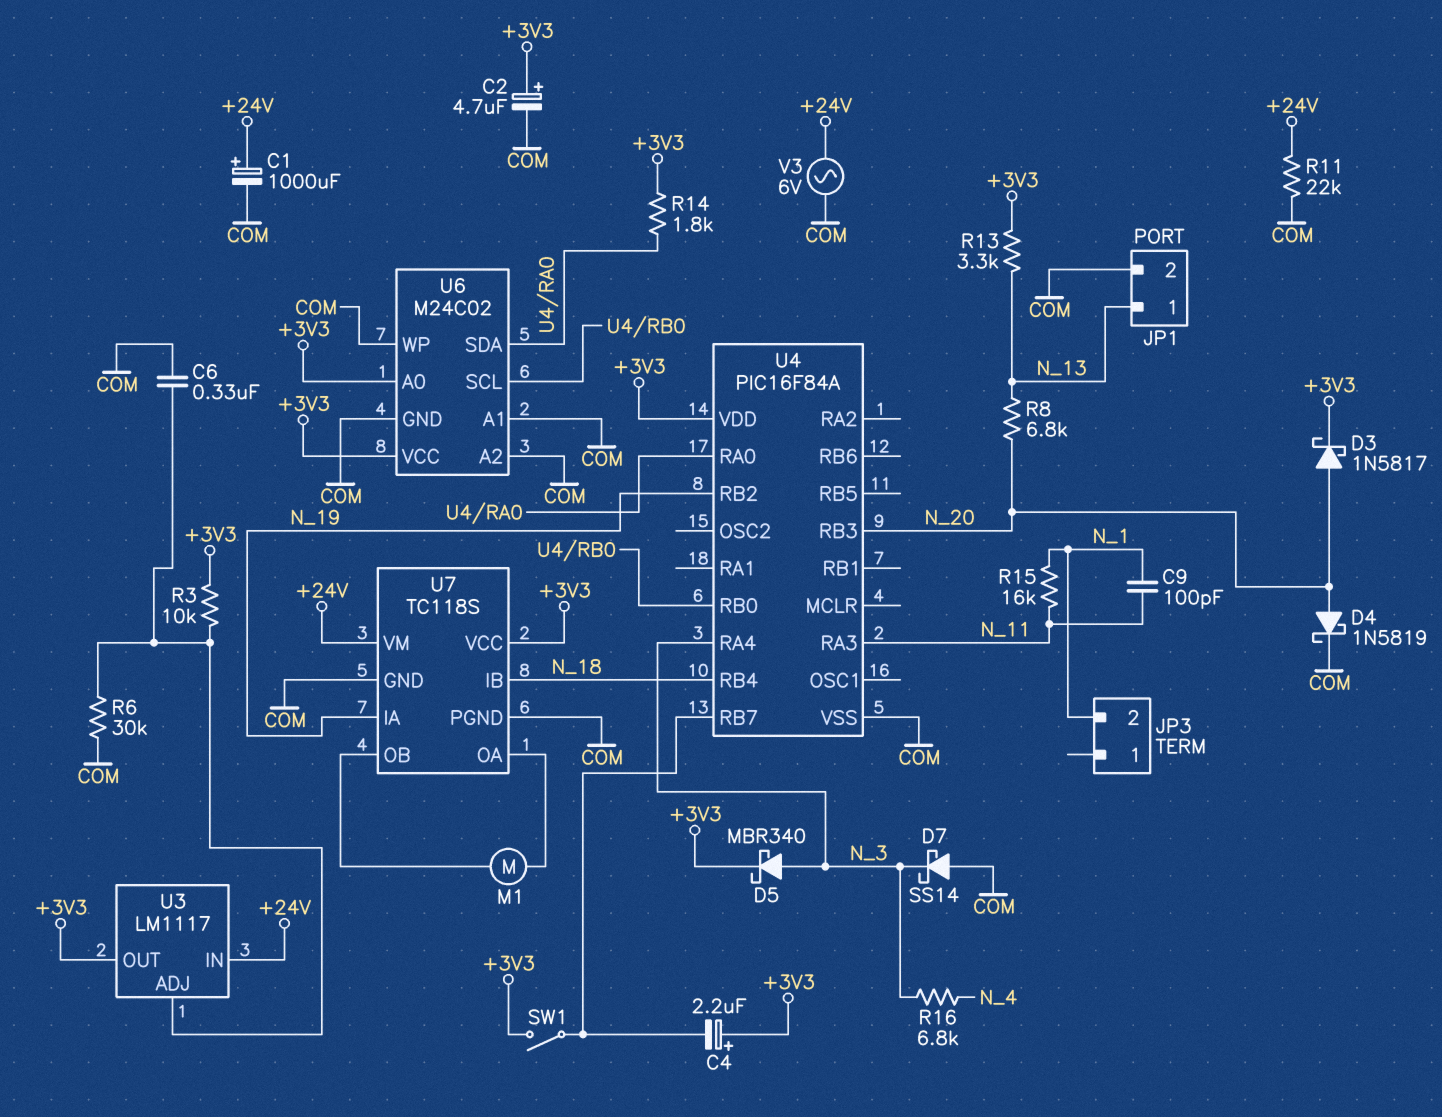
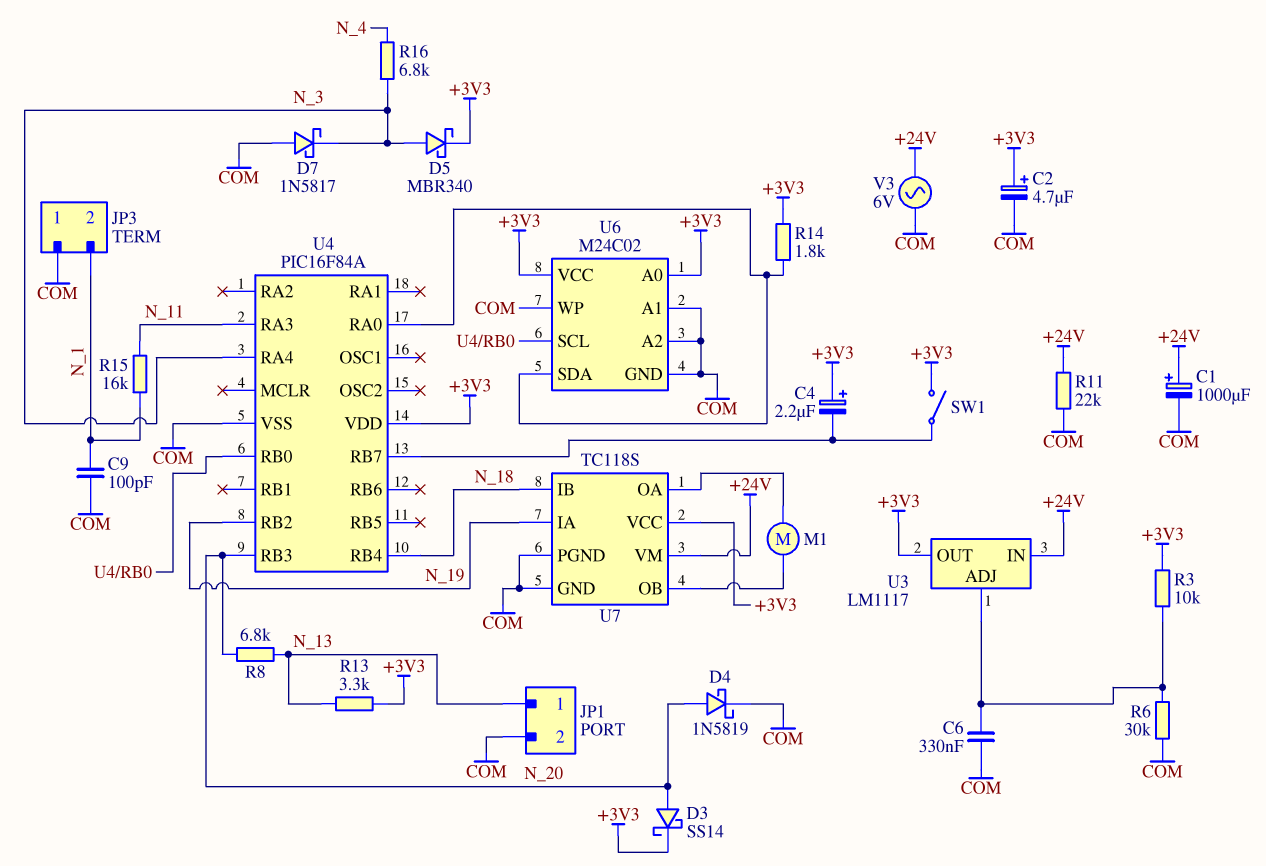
C9: 100pF (N_1, N_11) -> 100pF (COM, N_1)
D3: schottky 1N5817 (A N_20, K +3V3) -> schottky SS14 (A N_20, K +3V3)
D7: schottky SS14 (A COM, K N_3) -> schottky 1N5817 (A COM, K N_3)
JP3 pin 1: none -> COM

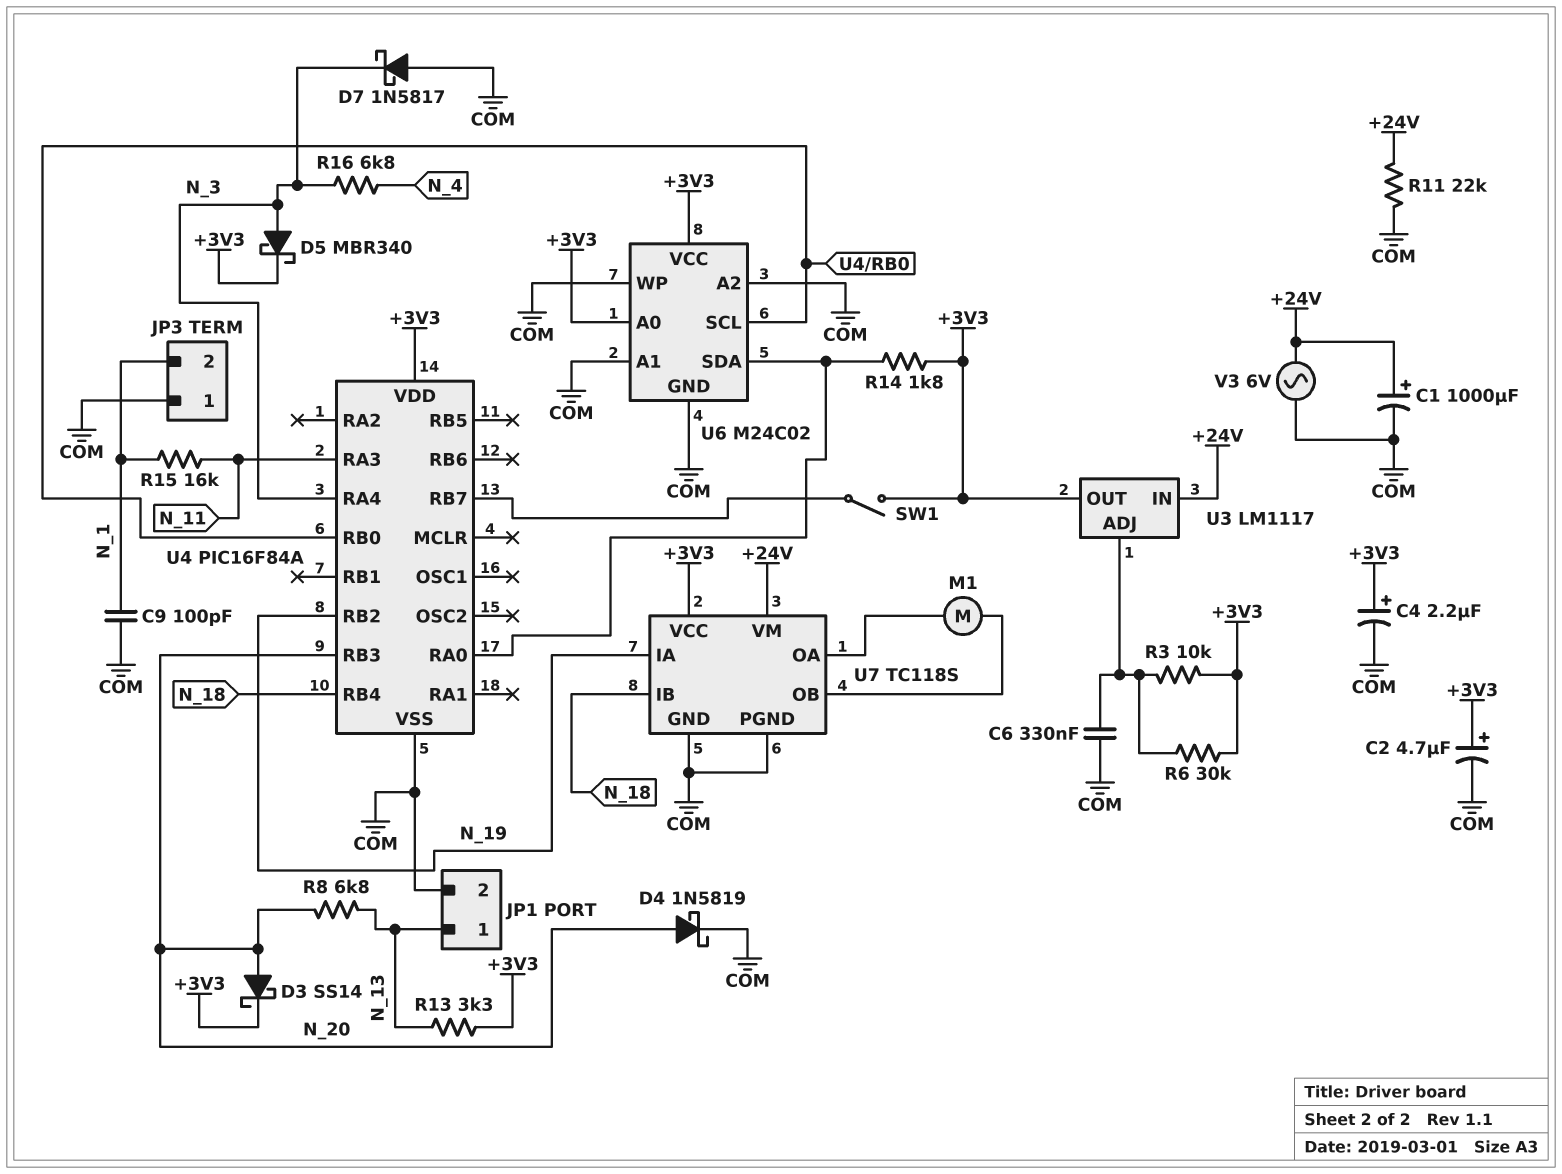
C4: 2.2uF (plus +3V3, minus U4/RB7) -> 2.2uF (plus +3V3, minus COM)
R6: 30k (COM, U3/ADJ) -> 30k (+3V3, U3/ADJ)

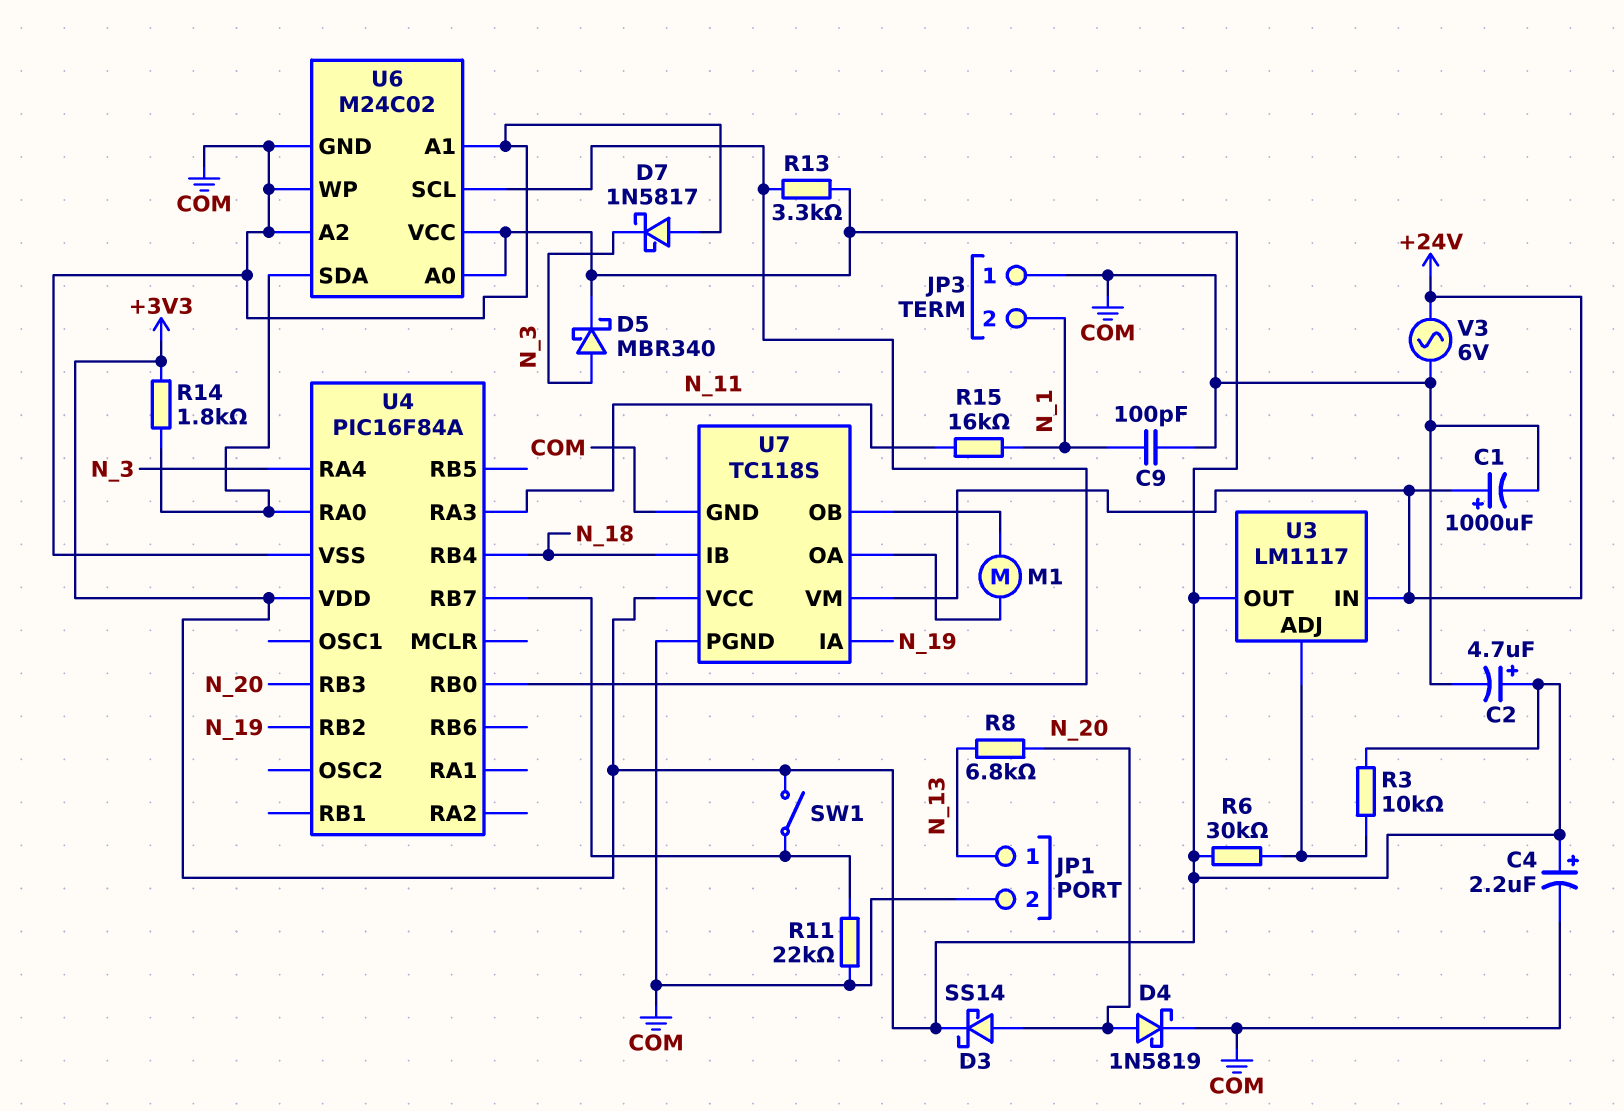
C6: 330nF (COM, U3/ADJ) -> none
R11: 22k (+24V, COM) -> 22k (COM, U4/RB7)
R13: 3.3k (+3V3, N_13) -> 3.3k (+3V3, U4/RB0)
R16: 6.8k (N_3, N_4) -> none

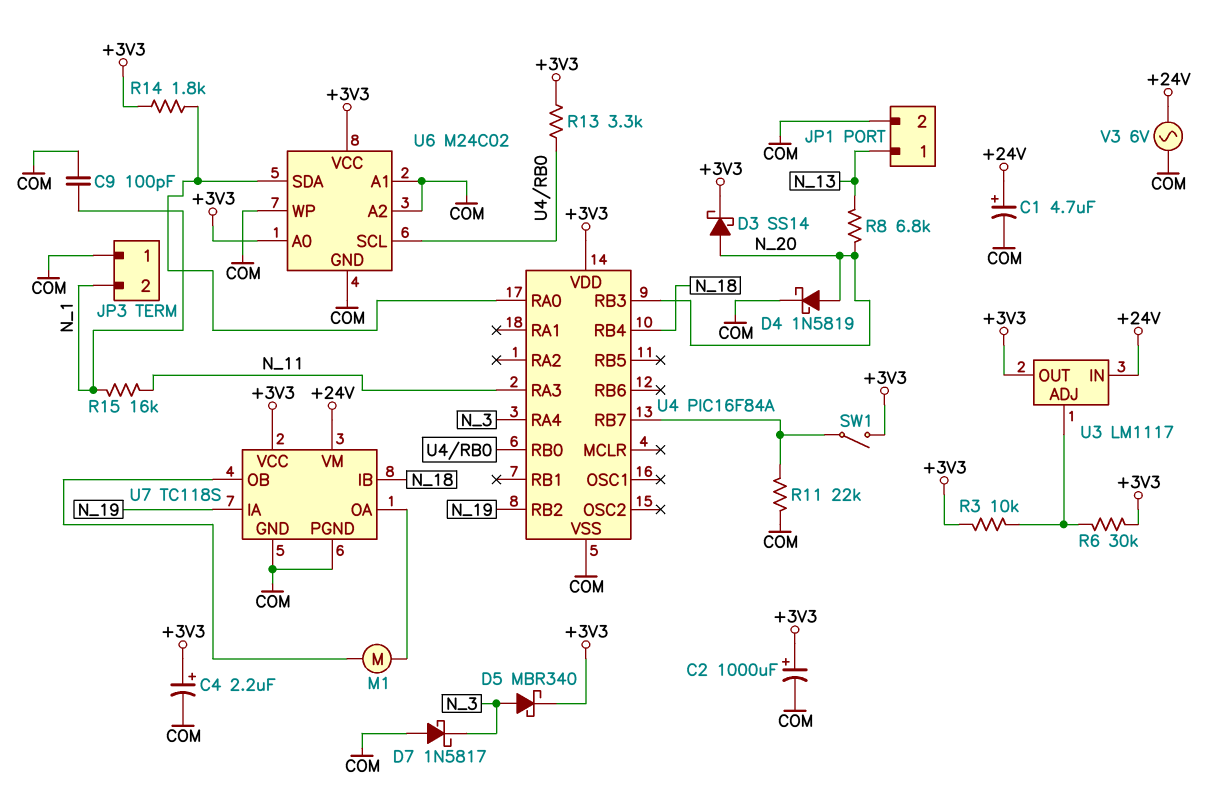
C1: 1000uF (plus +24V, minus COM) -> 4.7uF (plus +24V, minus COM)
C2: 4.7uF (plus +3V3, minus COM) -> 1000uF (plus +3V3, minus COM)

